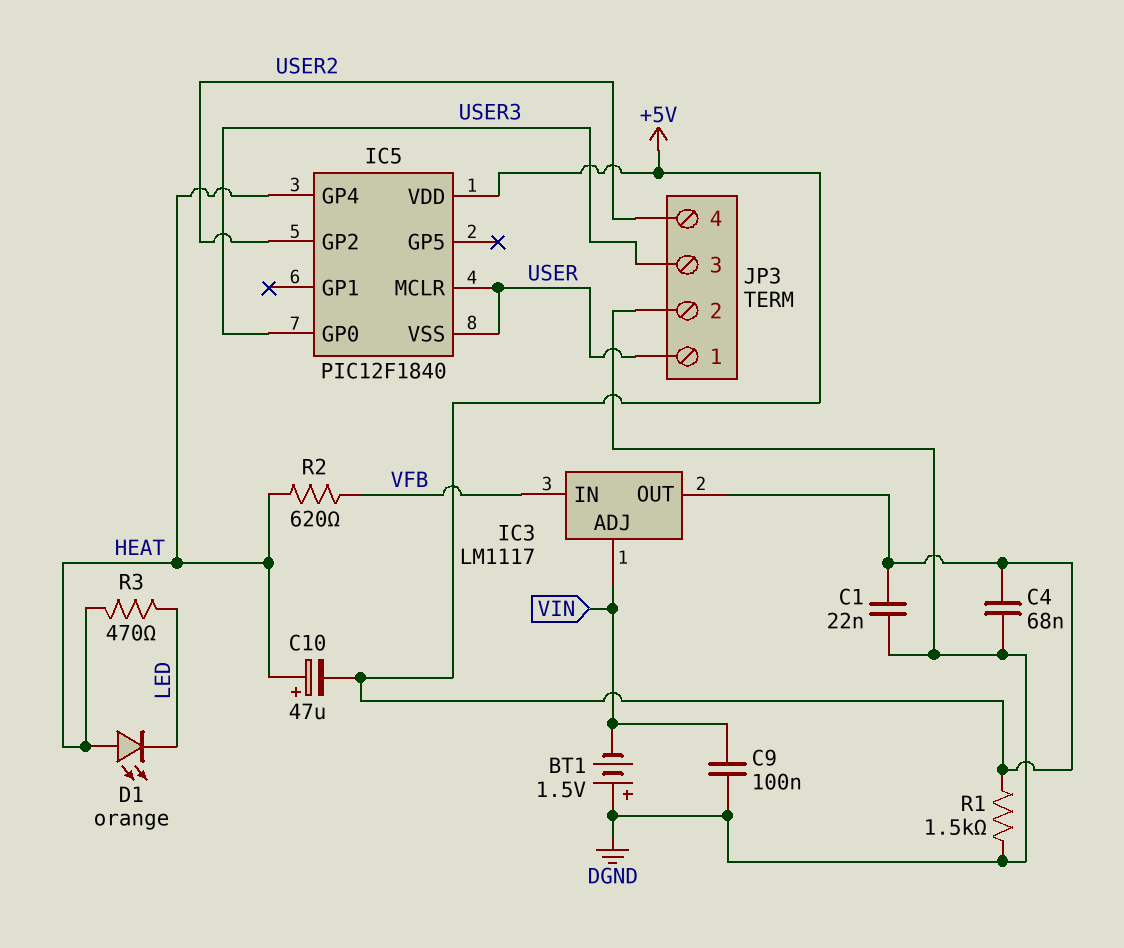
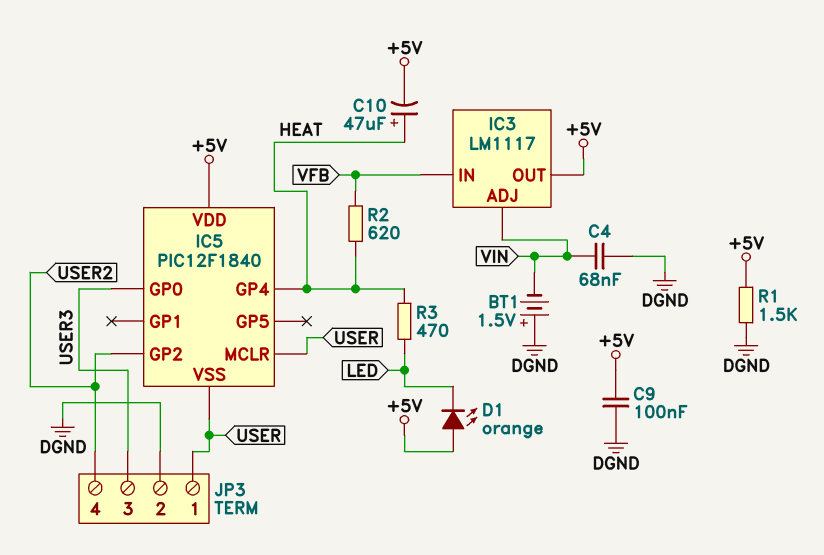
C1: 22nF (+5V, DGND) -> none
C4: 68nF (+5V, DGND) -> 68nF (DGND, VIN)
C9: 100nF (DGND, VIN) -> 100nF (+5V, DGND)
D1: LED orange (A HEAT, K LED) -> LED orange (A +5V, K LED)

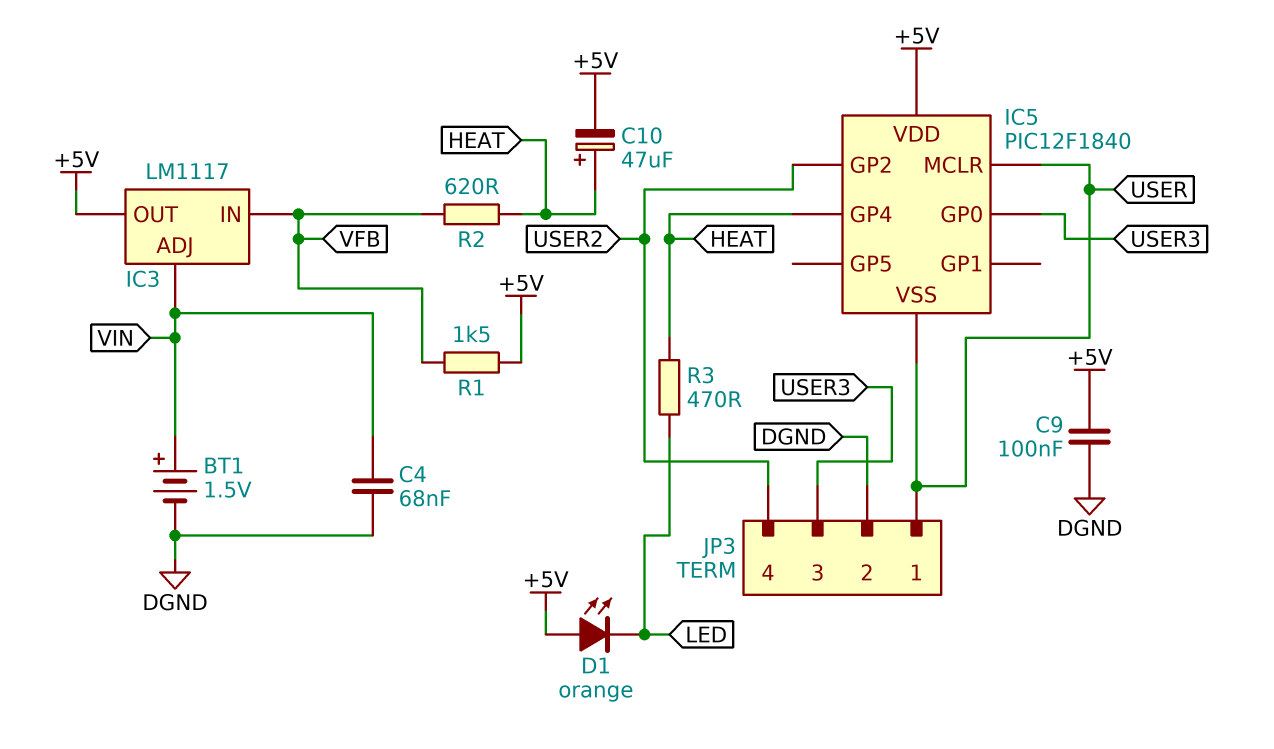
BT1: 1.5V (plus DGND, minus VIN) -> 1.5V (plus VIN, minus DGND)
R1: 1.5k (+5V, DGND) -> 1.5k (+5V, VFB)

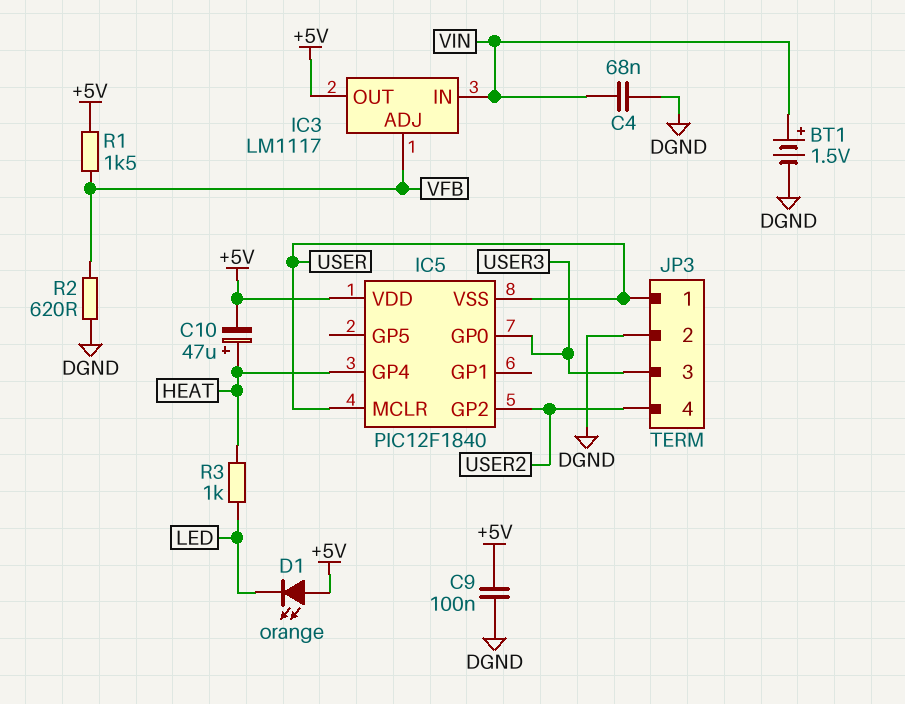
IC3 pin ADJ: VIN -> VFB
IC3 pin IN: VFB -> VIN
R2: 620 (HEAT, VFB) -> 620 (DGND, VFB)
R3: 470 (HEAT, LED) -> 1k (HEAT, LED)

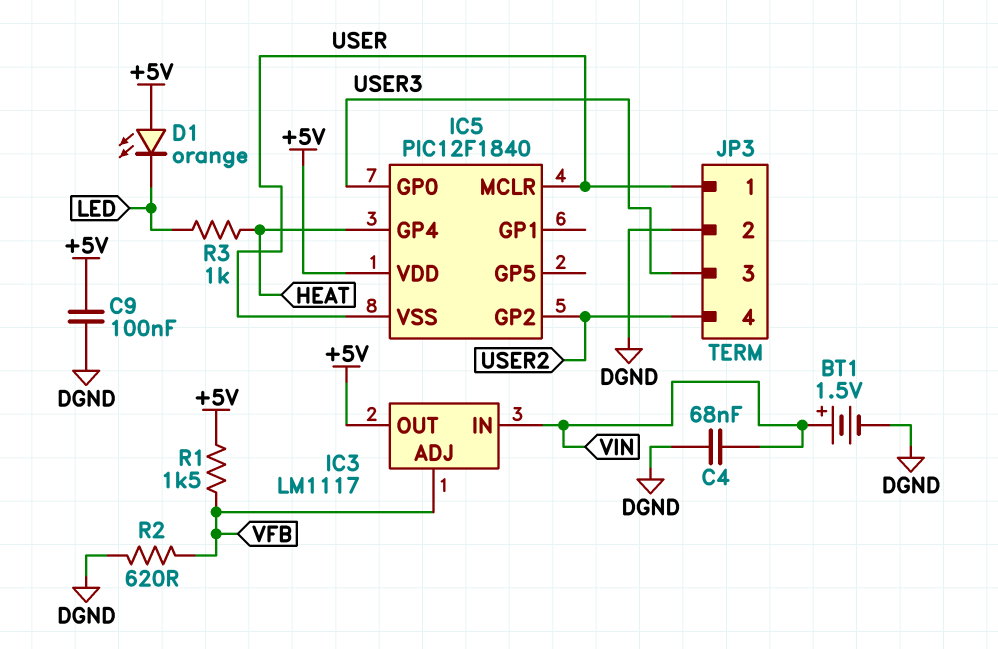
C10: 47uF (plus HEAT, minus +5V) -> none

